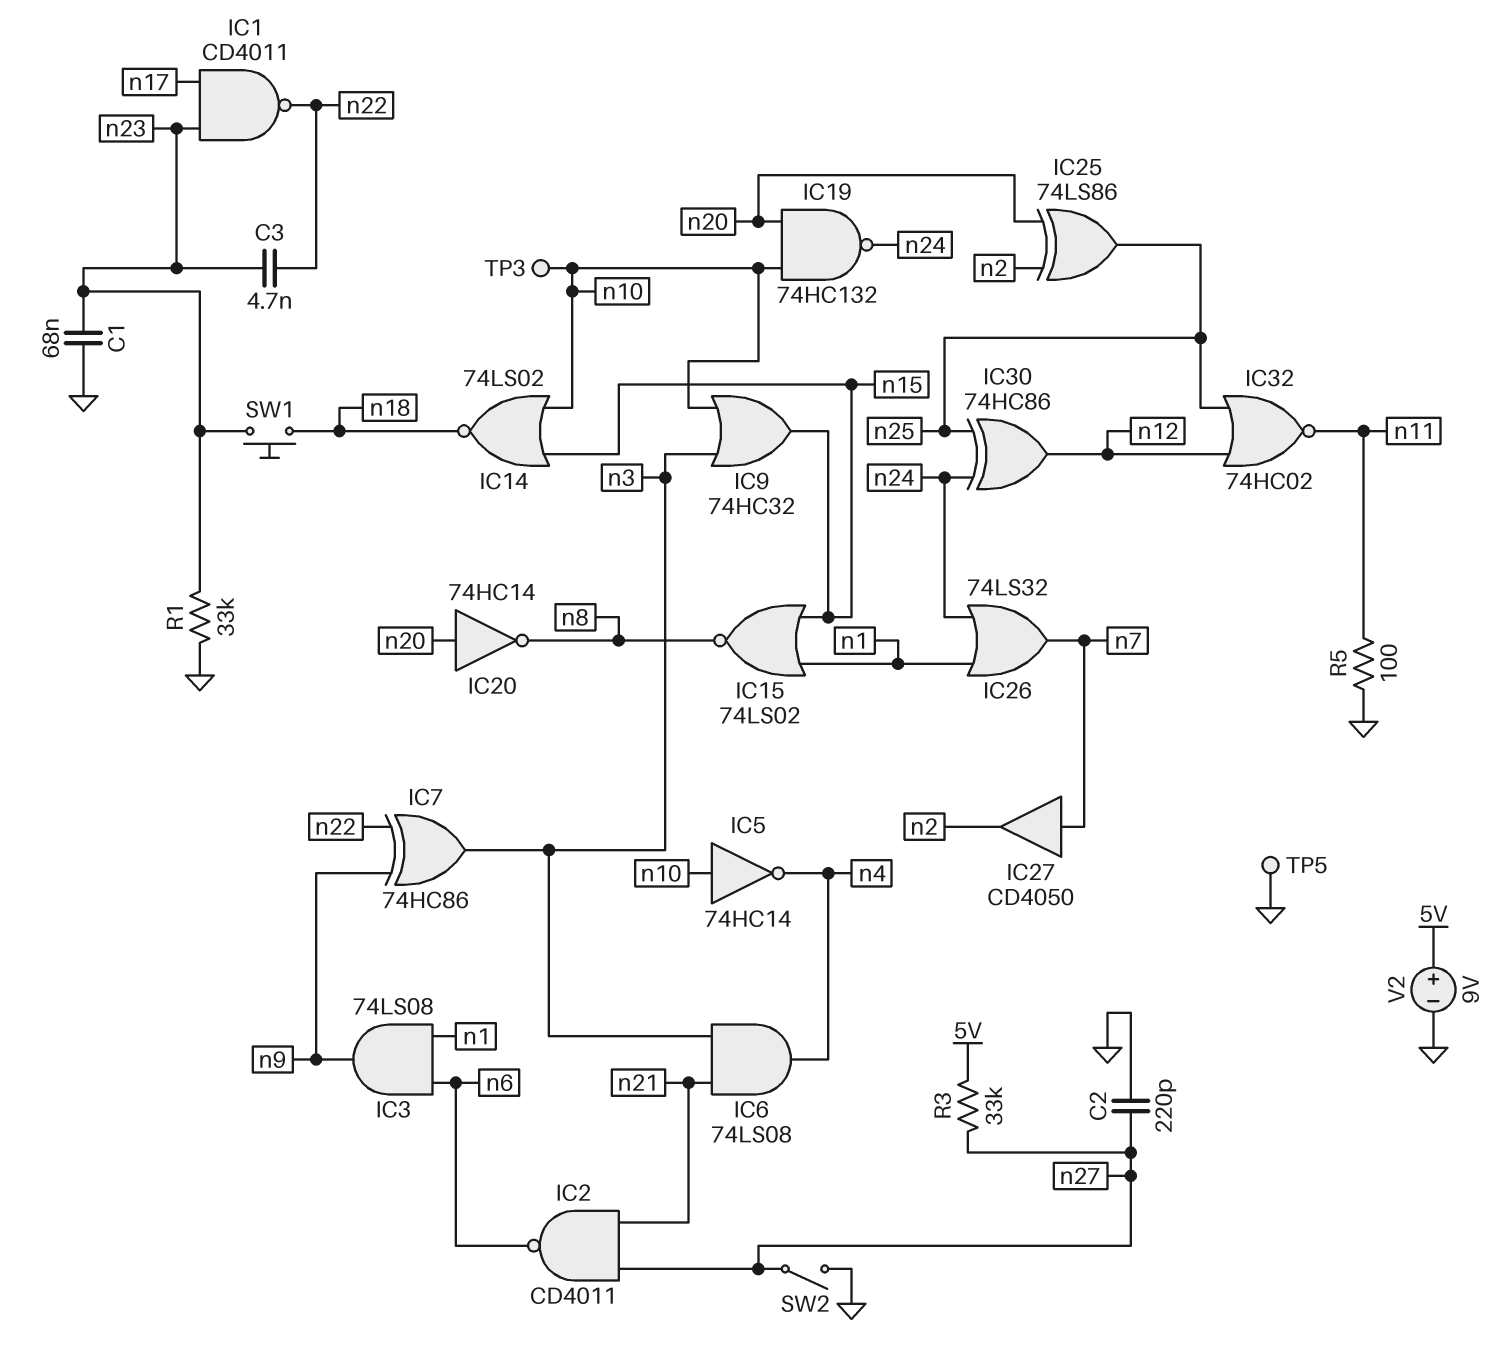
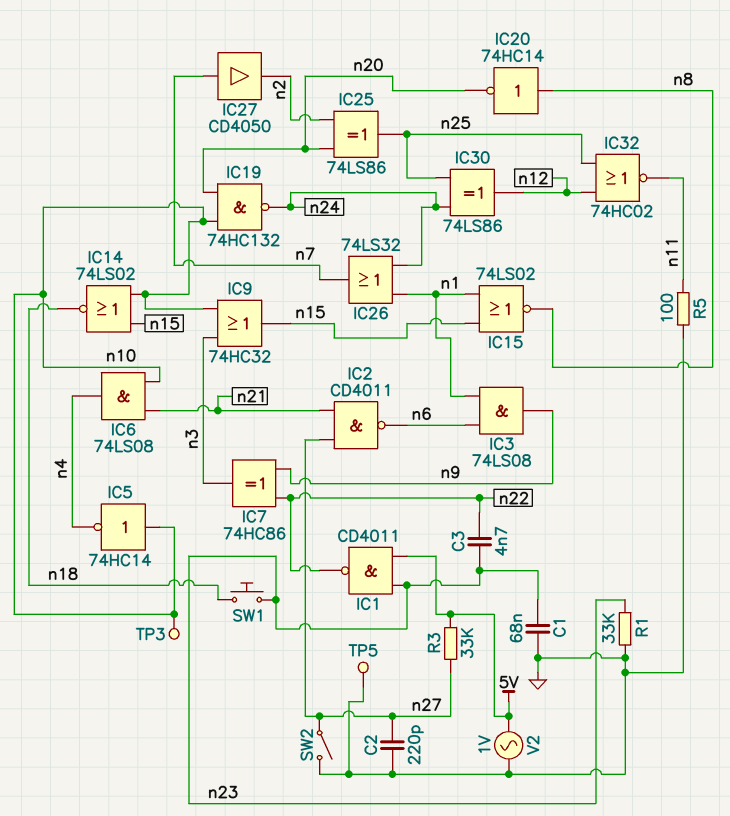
IC1: NAND CD4011 (in n17, in n23, out n22) -> NAND CD4011 (in 5V, in n23, out n22)
IC6: AND 74LS08 (in n3, in n21, out n4) -> AND 74LS08 (in n10, in n21, out n4)
IC20: NOT 74HC14 (in n20, out n8) -> NOT 74HC14 (in n8, out n20)
IC30: XOR 74HC86 (in n24, in n25, out n12) -> XOR 74LS86 (in n24, in n25, out n12)
V2: 9V (plus 5V, minus GND) -> AC 1V (5V, GND)

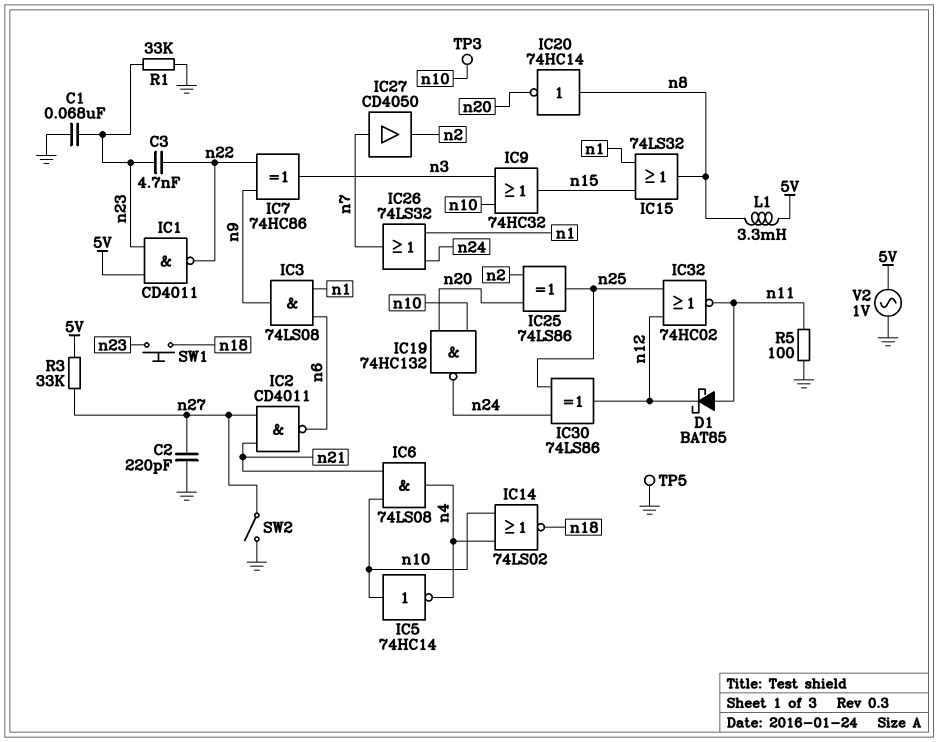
D1: none -> schottky BAT85 (A n11, K n12)
IC14: NOR 74LS02 (in n10, in n15, out n18) -> NOR 74LS02 (in n4, in n10, out n18)
IC15: NOR 74LS02 (in n1, in n15, out n8) -> OR 74LS32 (in n1, in n15, out n8)
L1: none -> 3.3mH (5V, n8)

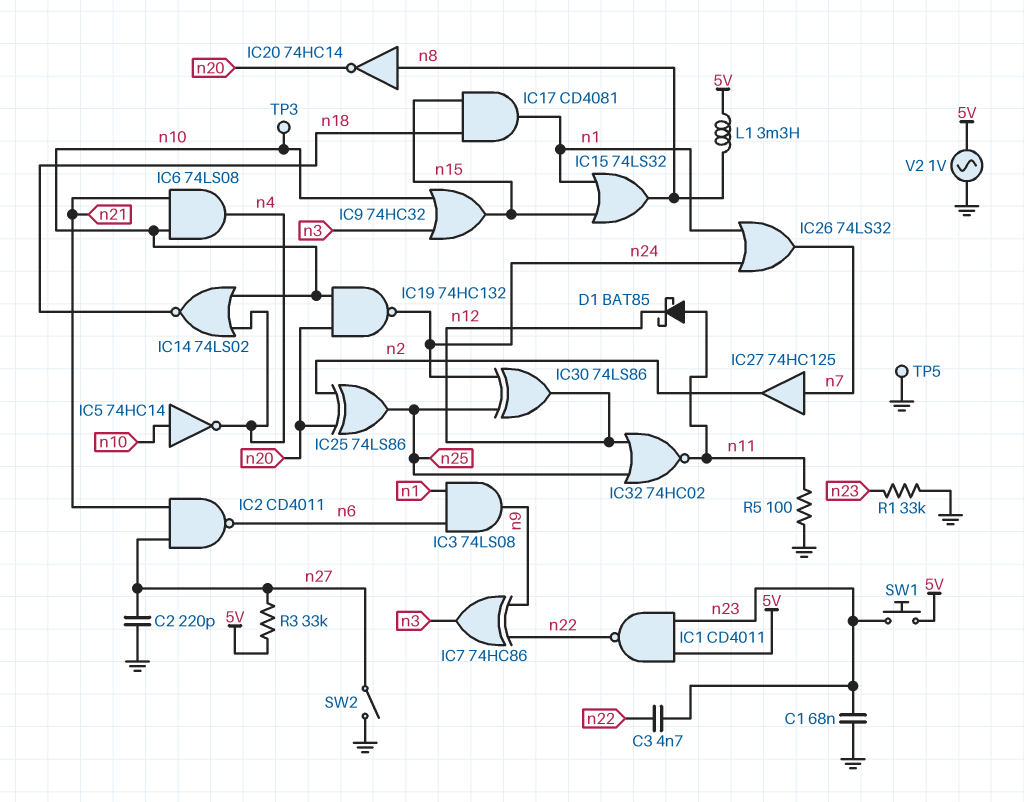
IC17: none -> AND CD4081 (in n15, in n18, out n1)
IC27: buffer CD4050 (in n7, out n2) -> buffer 74HC125 (in n7, out n2)
SW1: button (n18, n23) -> button (5V, n23)

